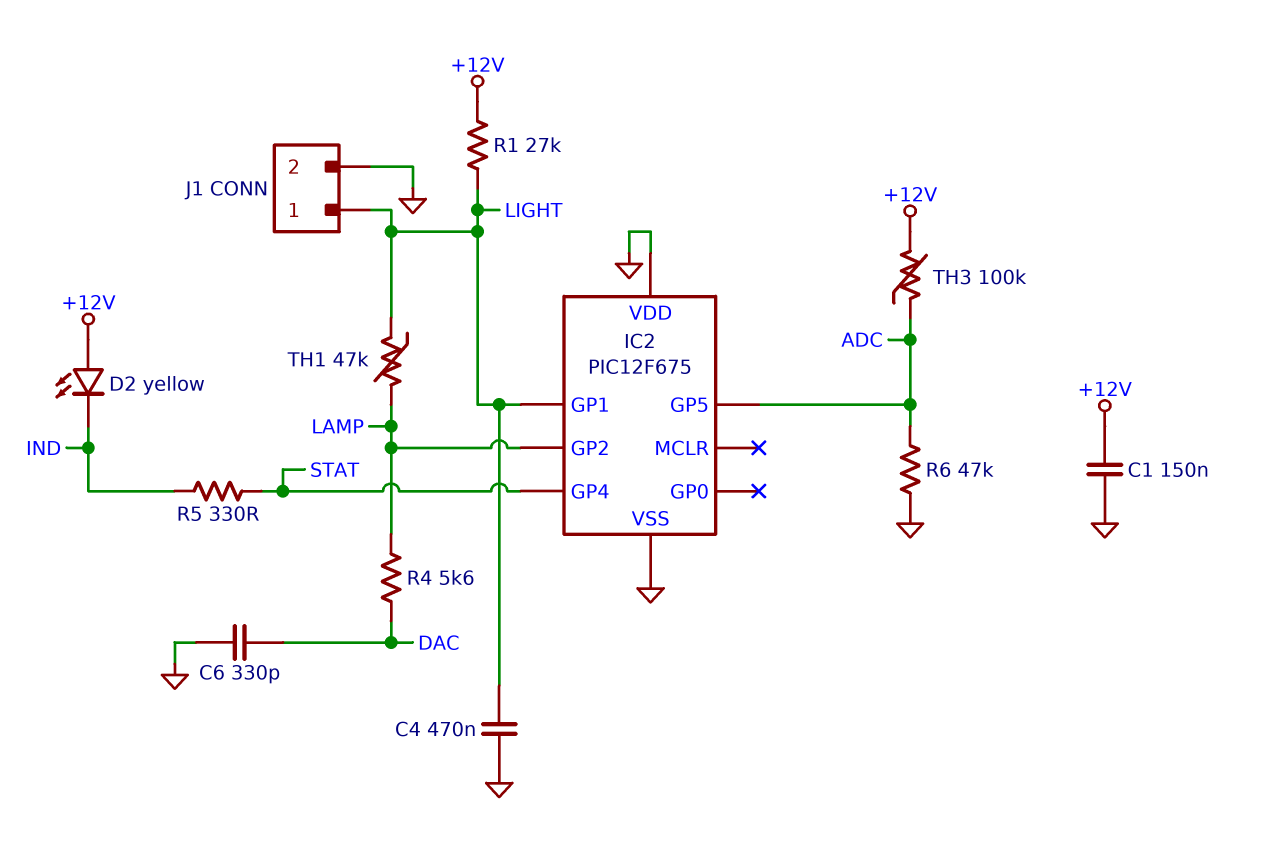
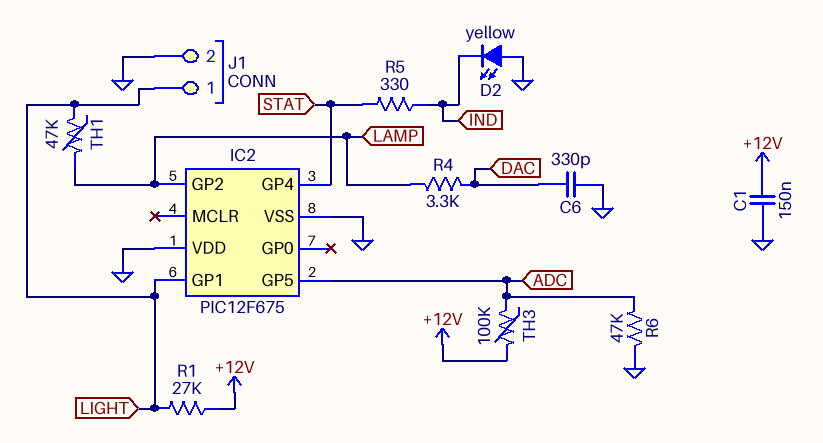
C4: 470nF (GND, LIGHT) -> none
D2: LED yellow (A +12V, K IND) -> LED yellow (A GND, K IND)
R4: 5.6k (DAC, LAMP) -> 3.3k (DAC, LAMP)

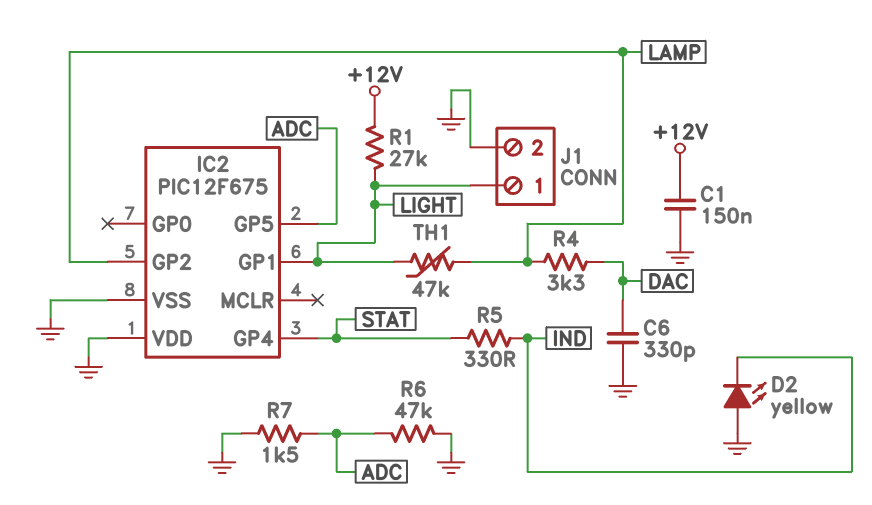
R7: none -> 1.5k (ADC, GND)
TH3: 100k (+12V, ADC) -> none

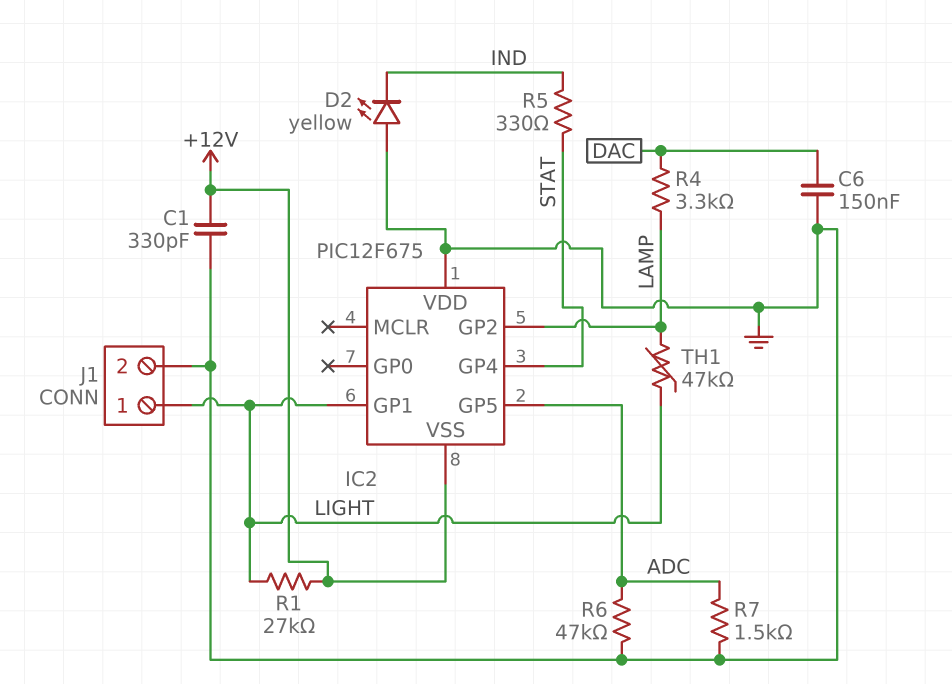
C1: 150nF (+12V, GND) -> 330pF (+12V, GND)
C6: 330pF (DAC, GND) -> 150nF (DAC, GND)
IC2 pin VSS: GND -> +12V

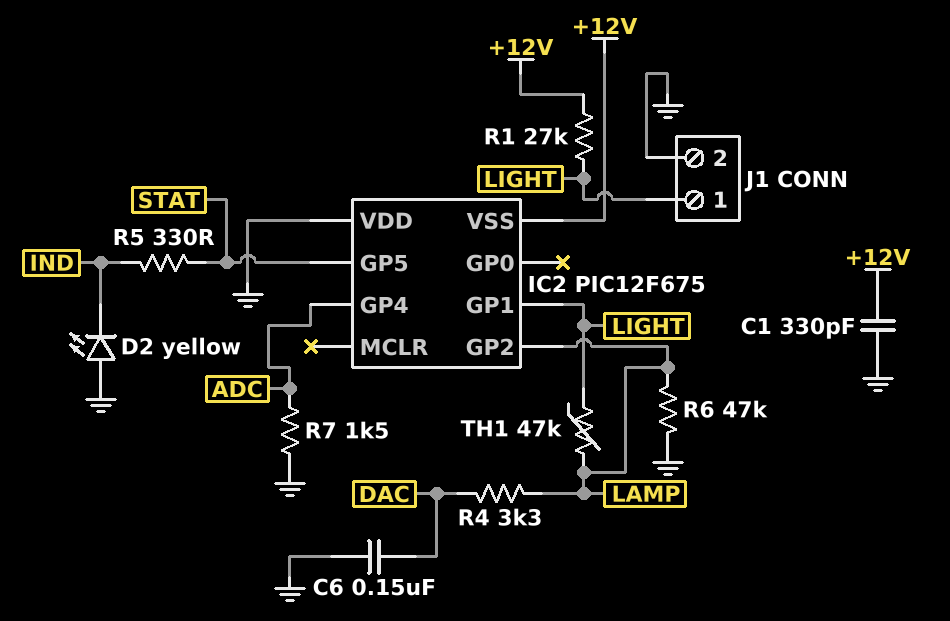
IC2 pin GP4: STAT -> ADC
IC2 pin GP5: ADC -> STAT
R6: 47k (ADC, GND) -> 47k (GND, LAMP)

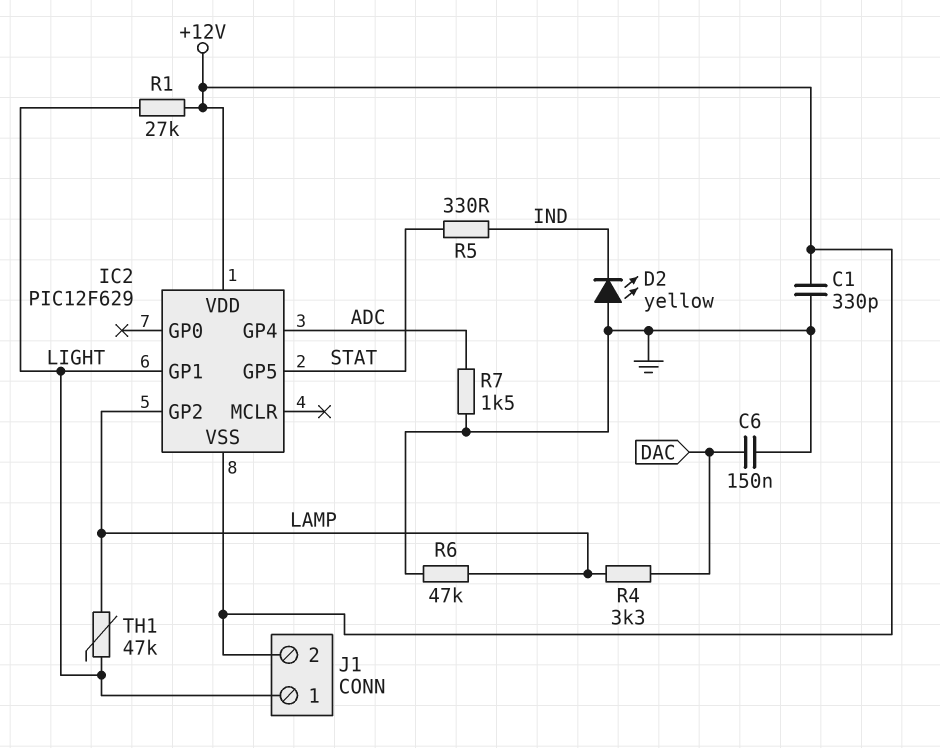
IC2: PIC12F675 -> PIC12F629
IC2 pin VDD: GND -> +12V
J1 pin 2: GND -> +12V

